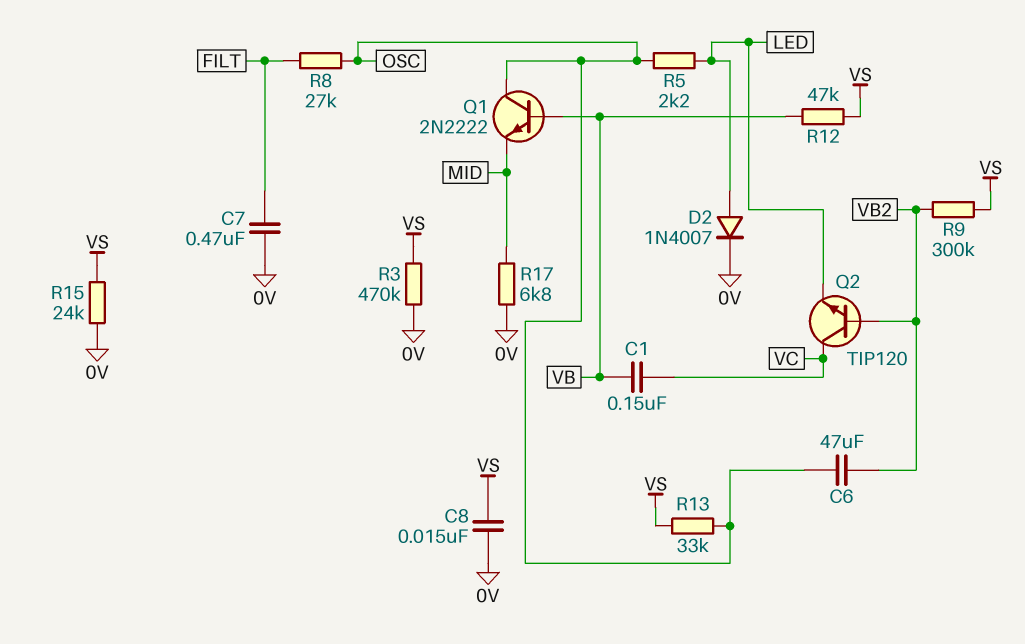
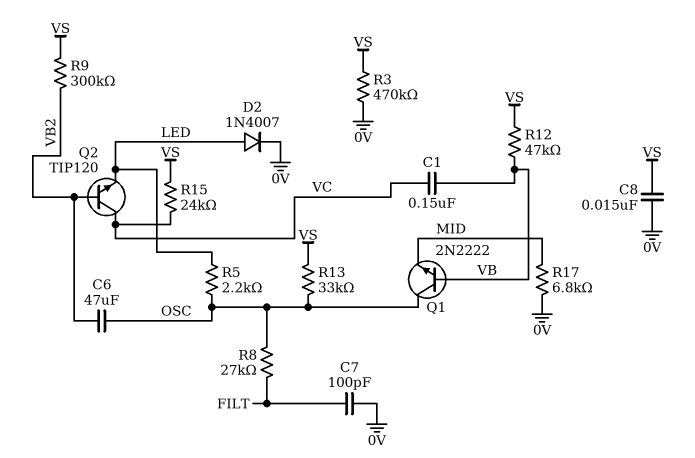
C7: 470nF (0V, FILT) -> 100pF (0V, FILT)
R15: 24k (0V, VS) -> 24k (VC, VS)

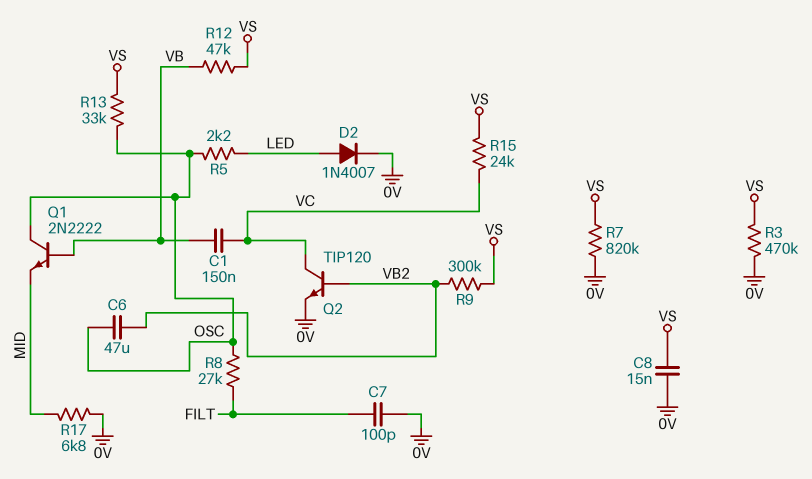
Q2: NPN TIP120 (B VB2, C VC, E LED) -> NPN TIP120 (B VB2, C VC, E 0V)
R7: none -> 820k (0V, VS)

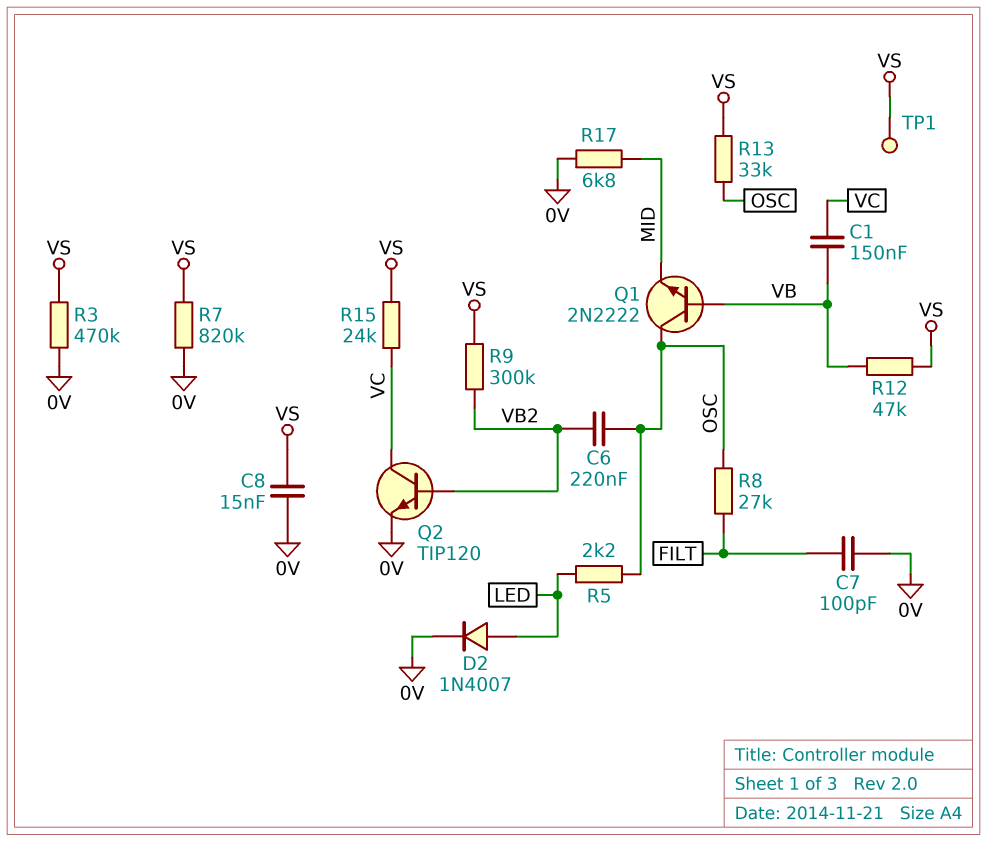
C6: 47uF (OSC, VB2) -> 220nF (OSC, VB2)
TP1: none -> test point (VS)

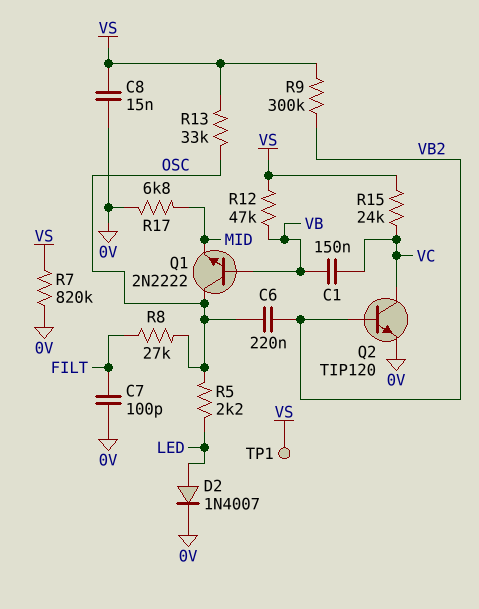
R3: 470k (0V, VS) -> none

